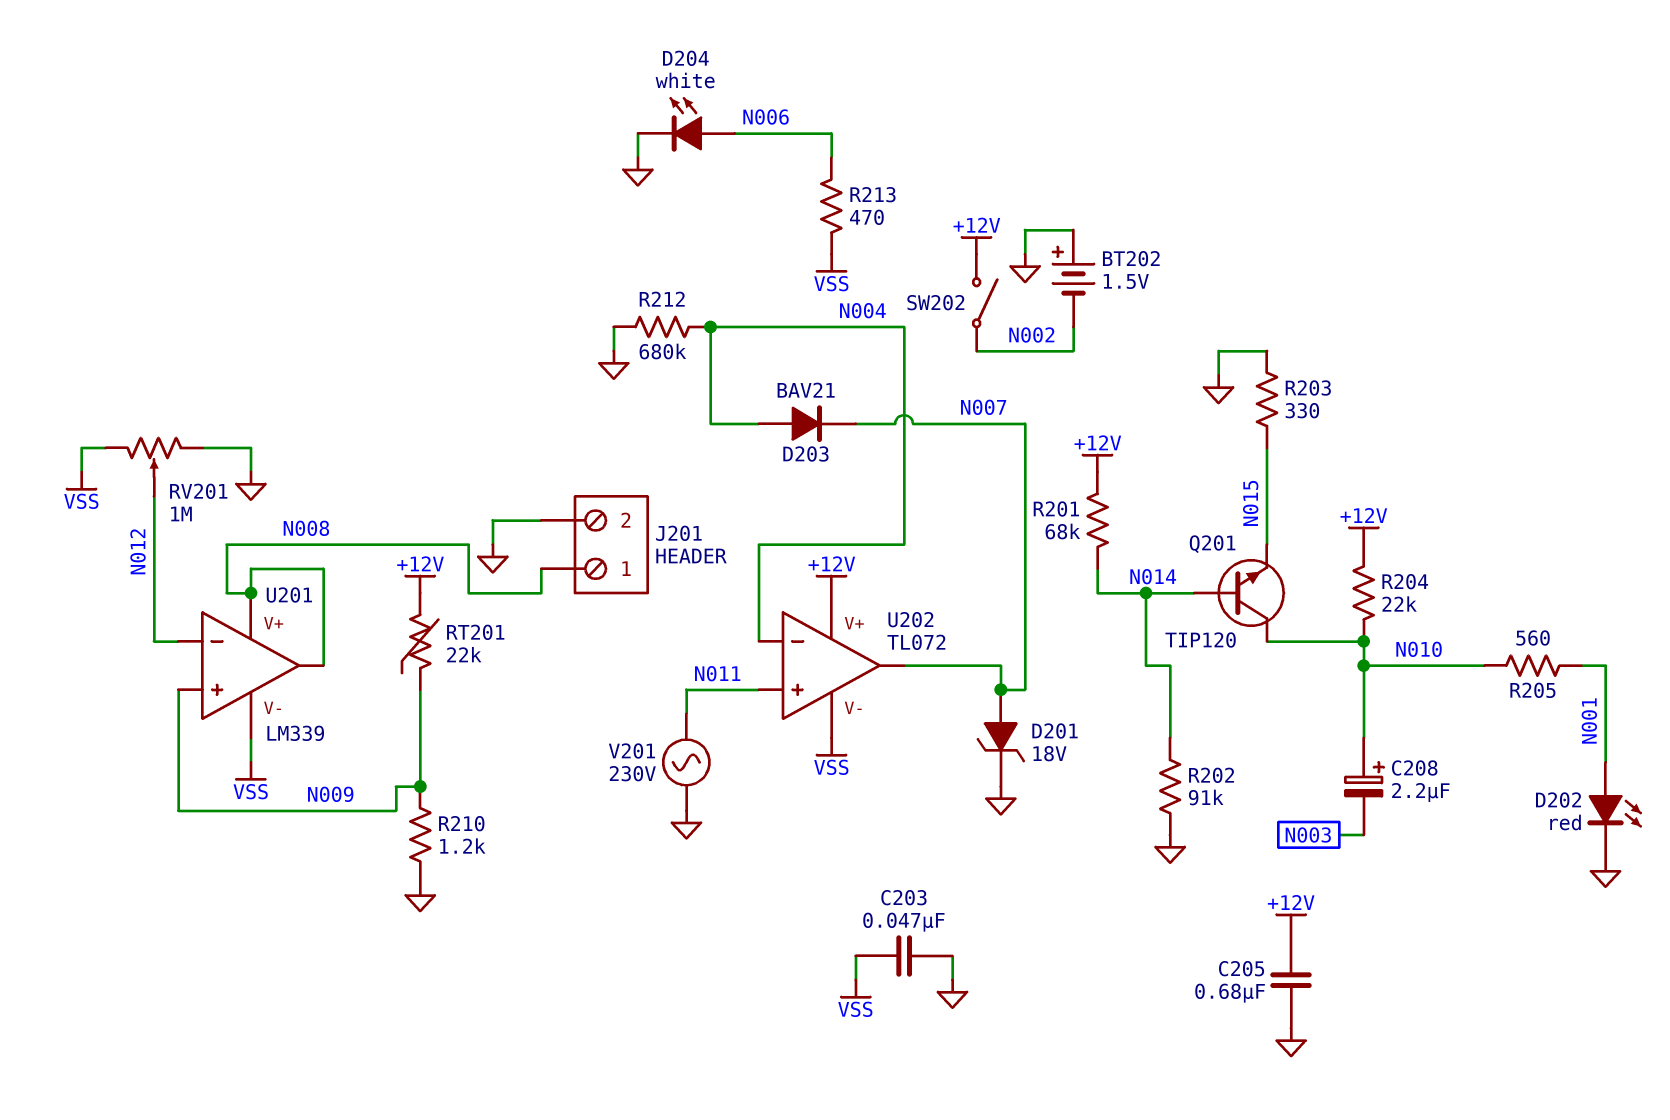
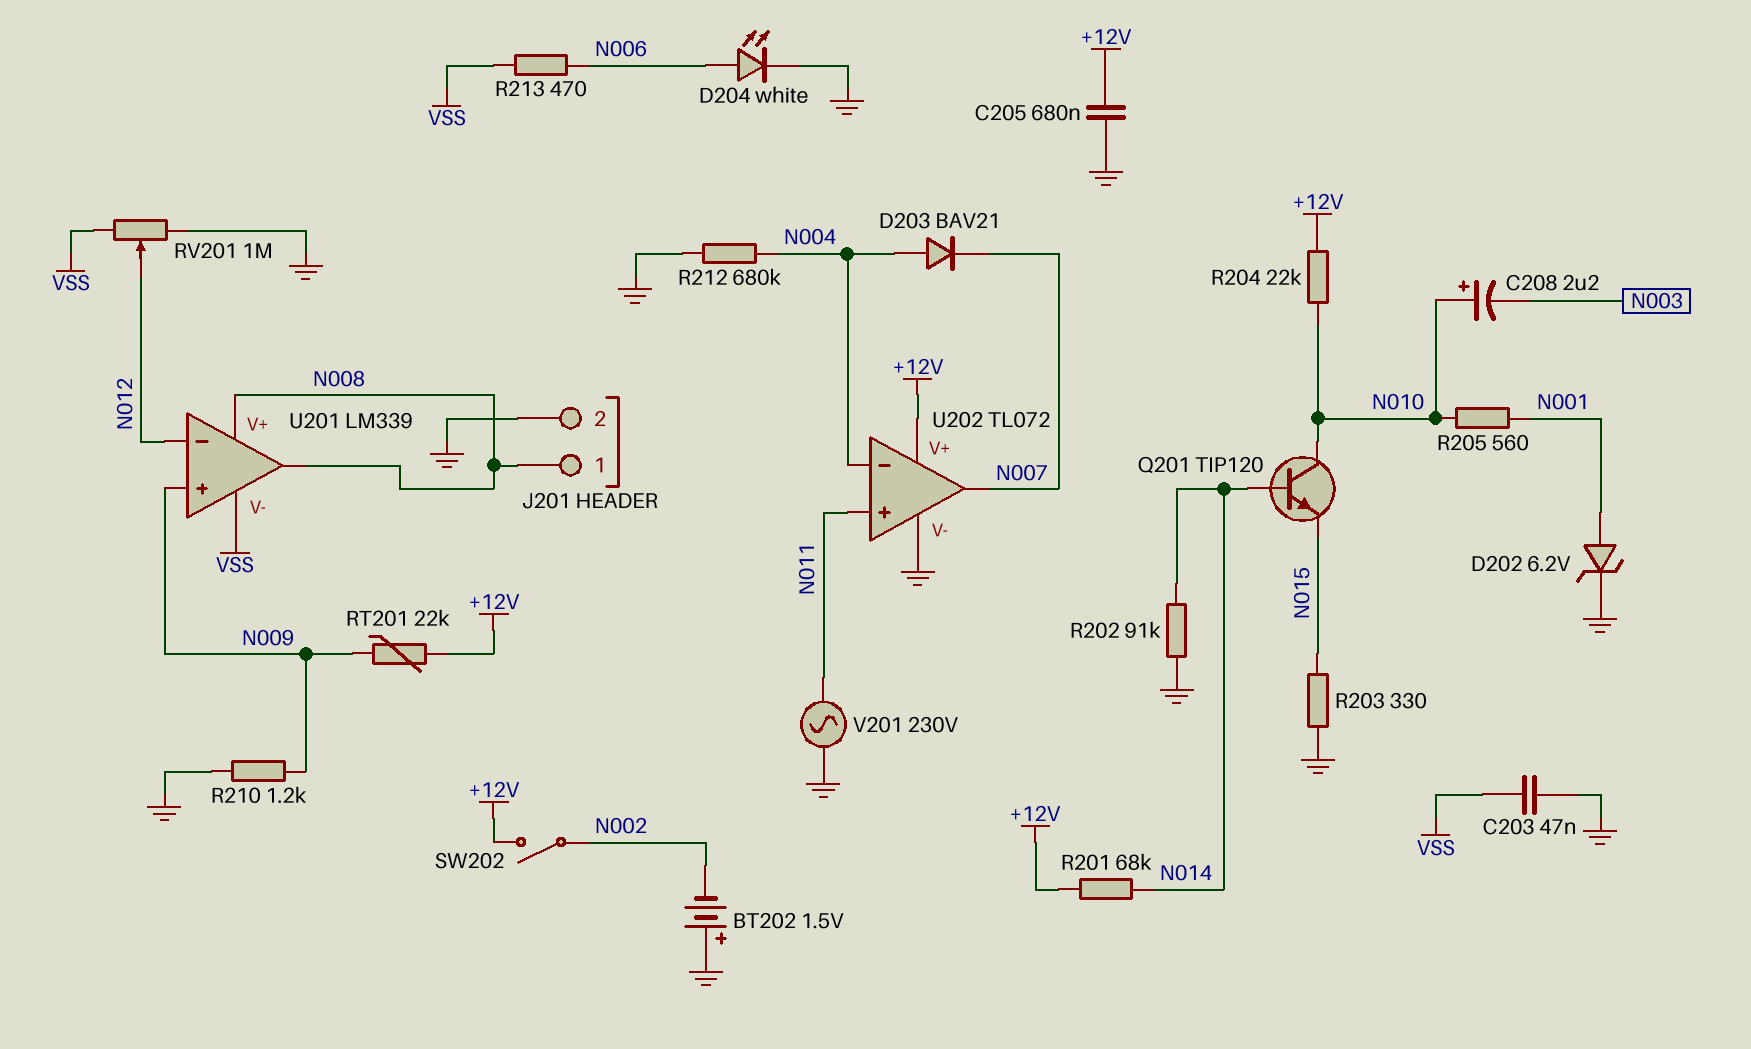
D201: zener 18V (A N007, K GND) -> none
D202: LED red (A N001, K GND) -> zener 6.2V (A N001, K GND)
U202 pin V-: VSS -> GND

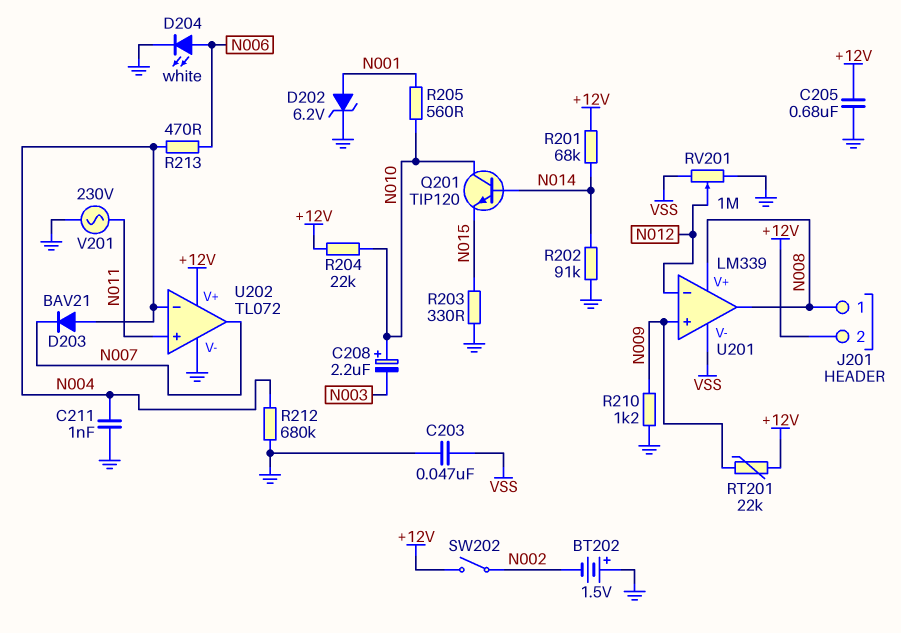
C211: none -> 1nF (GND, N004)
J201 pin 2: GND -> +12V
R213: 470 (N006, VSS) -> 470 (N004, N006)

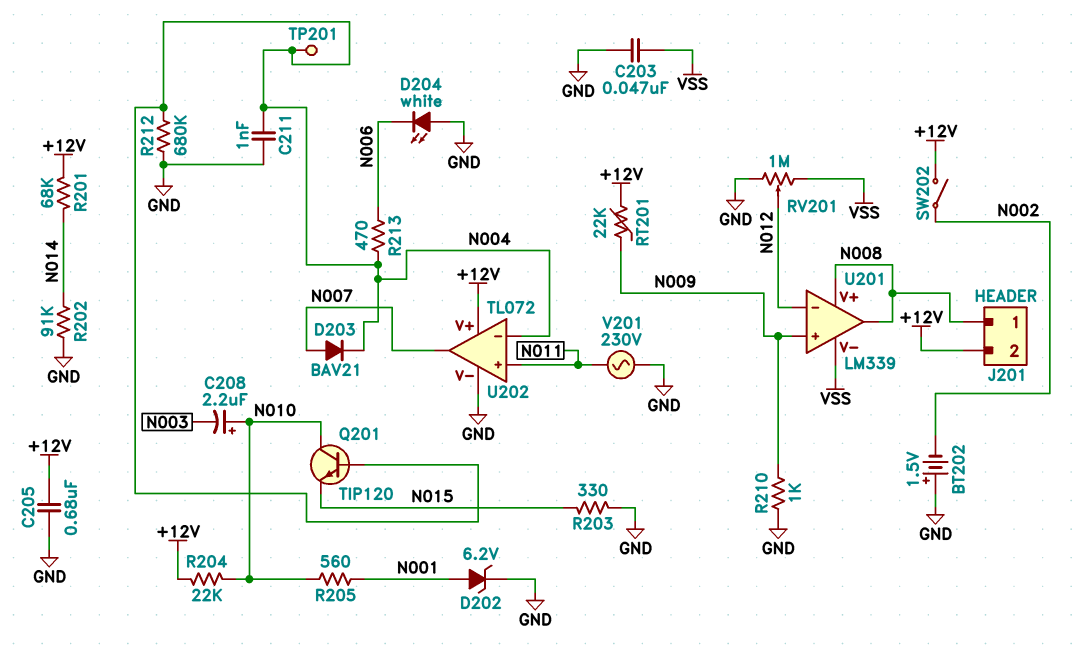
D203: diode BAV21 (A N004, K N007) -> diode BAV21 (A N007, K N004)
D204: LED white (A N006, K GND) -> LED white (A GND, K N006)
Q201: NPN TIP120 (B N014, C N010, E N015) -> NPN TIP120 (B N004, C N010, E N015)
R210: 1.2k (GND, N009) -> 1k (GND, N009)
TP201: none -> test point (N004)

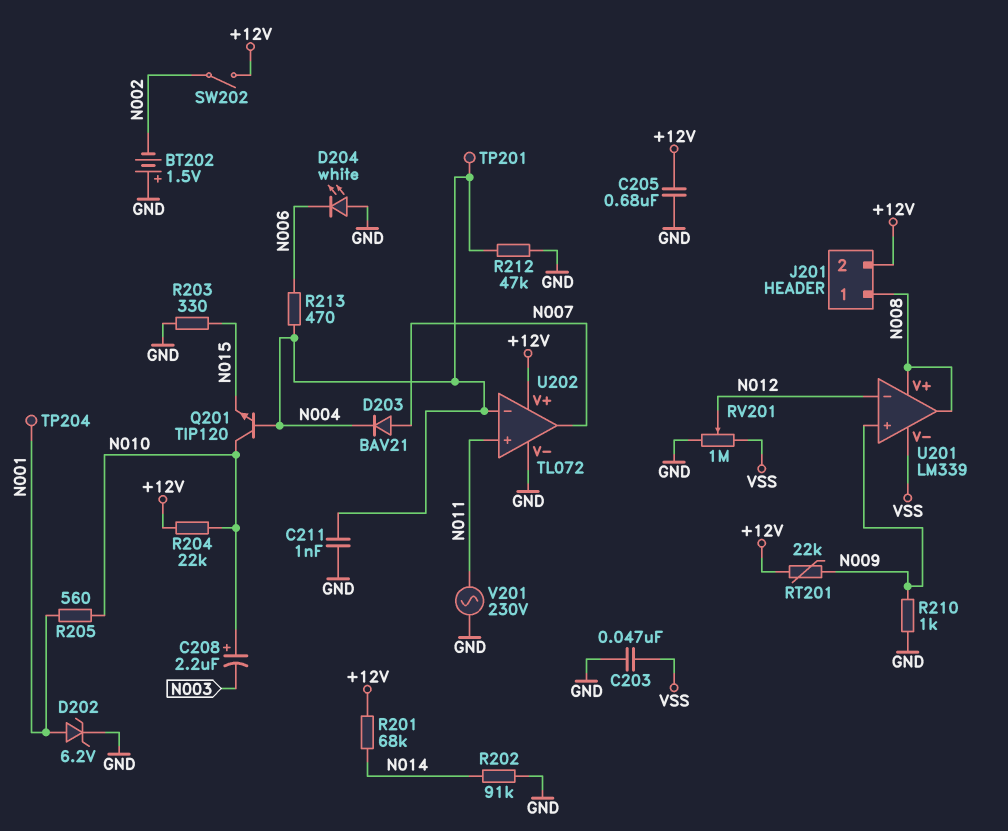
R212: 680k (GND, N004) -> 47k (GND, N004)
TP204: none -> test point (N001)

